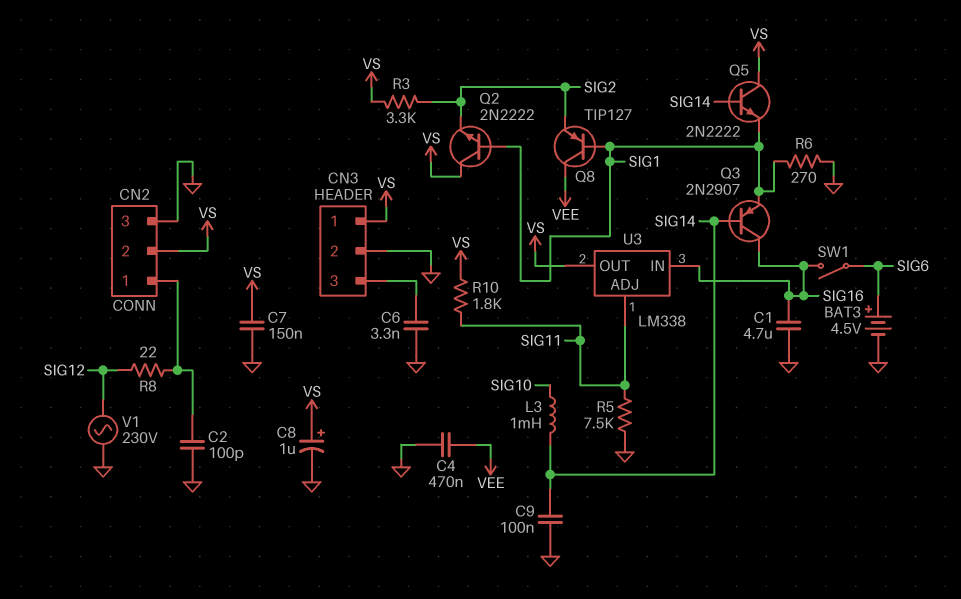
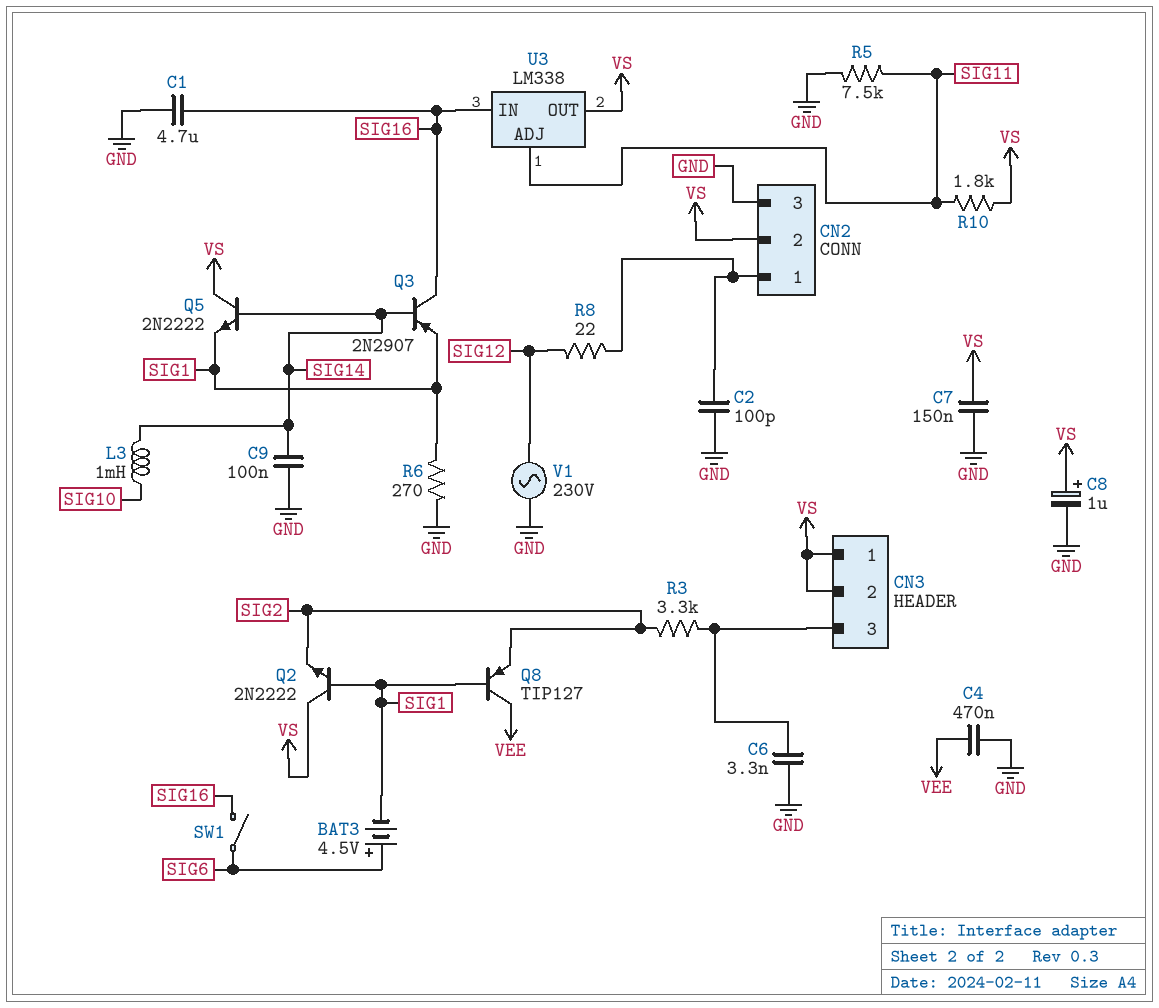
BAT3: 4.5V (plus SIG6, minus GND) -> 4.5V (plus SIG6, minus SIG1)
CN3 pin 2: GND -> VS
R3: 3.3k (SIG2, VS) -> 3.3k (CN3/3, SIG2)

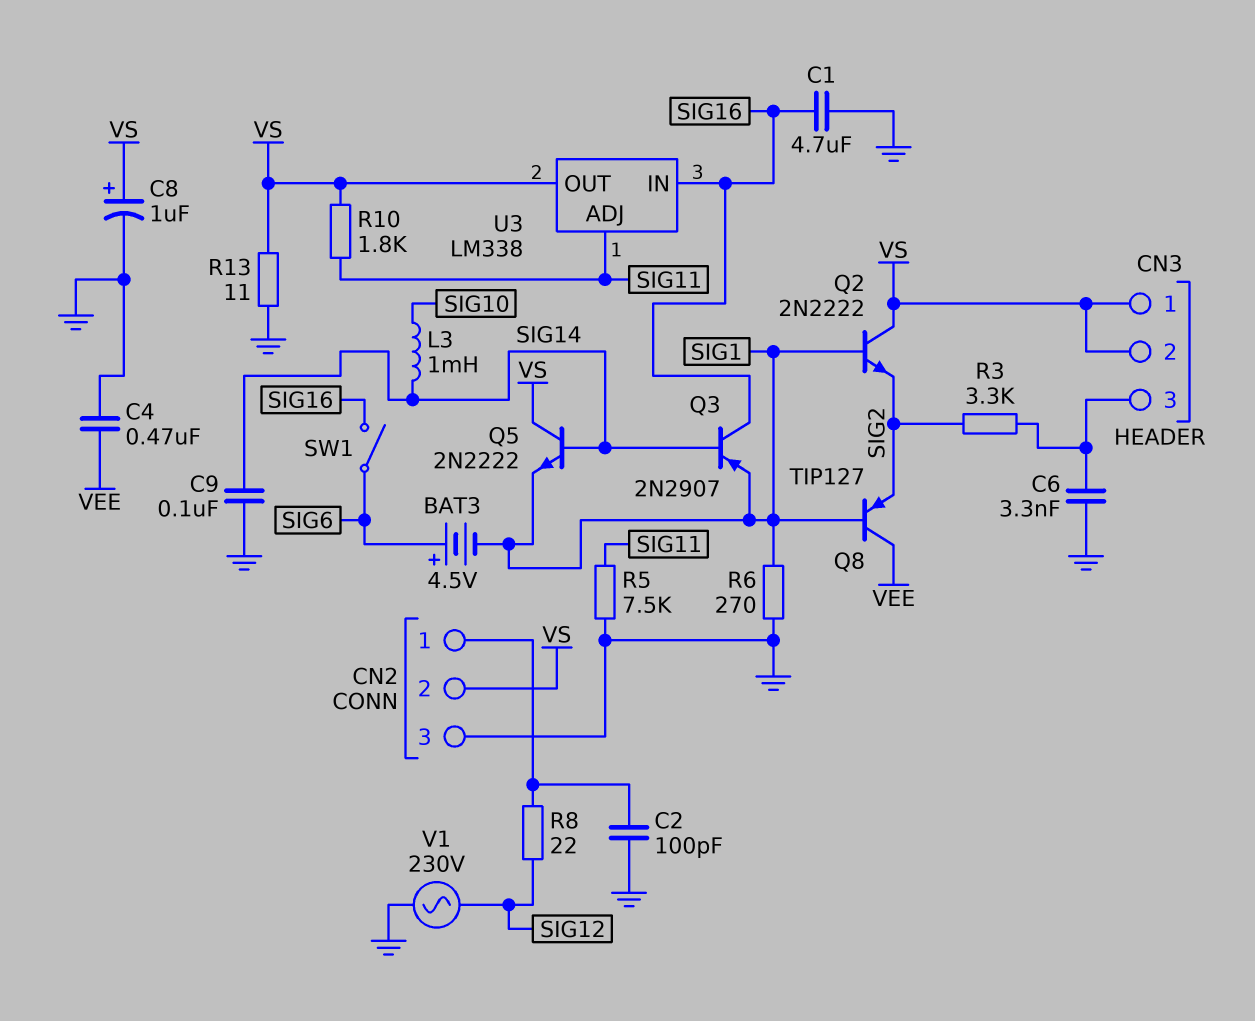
C7: 150nF (GND, VS) -> none
R13: none -> 11 (GND, VS)

